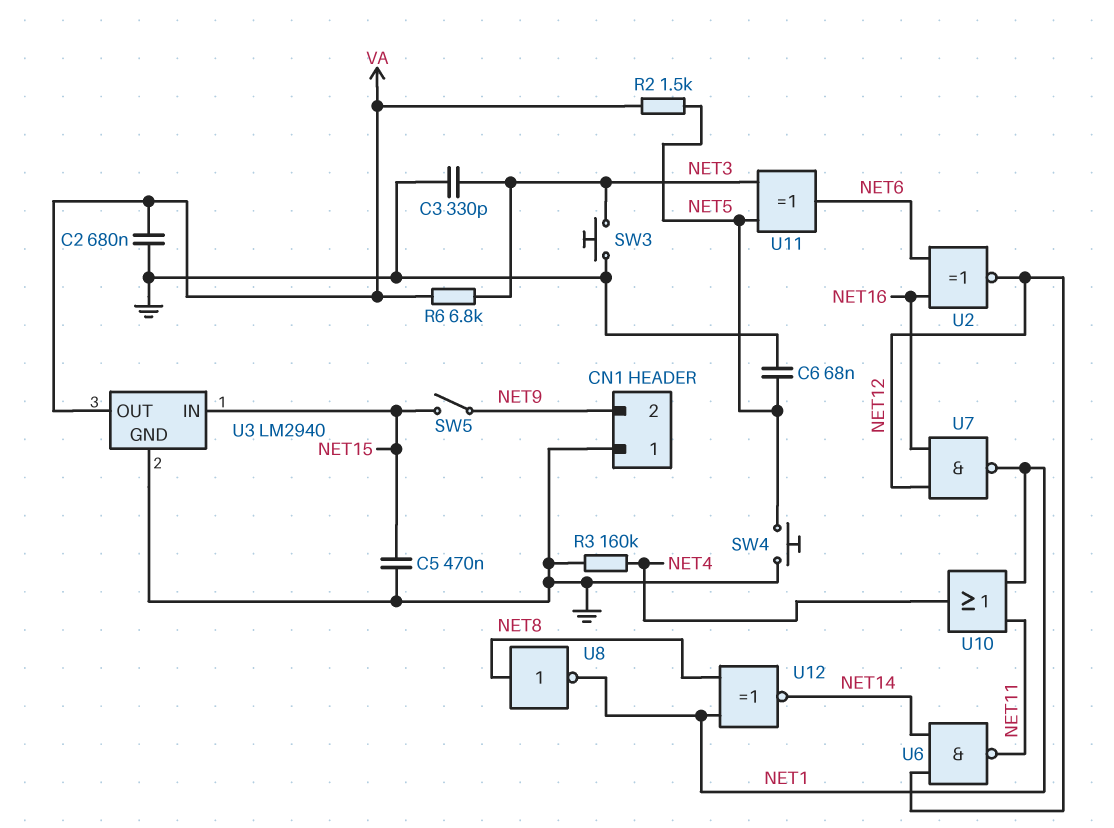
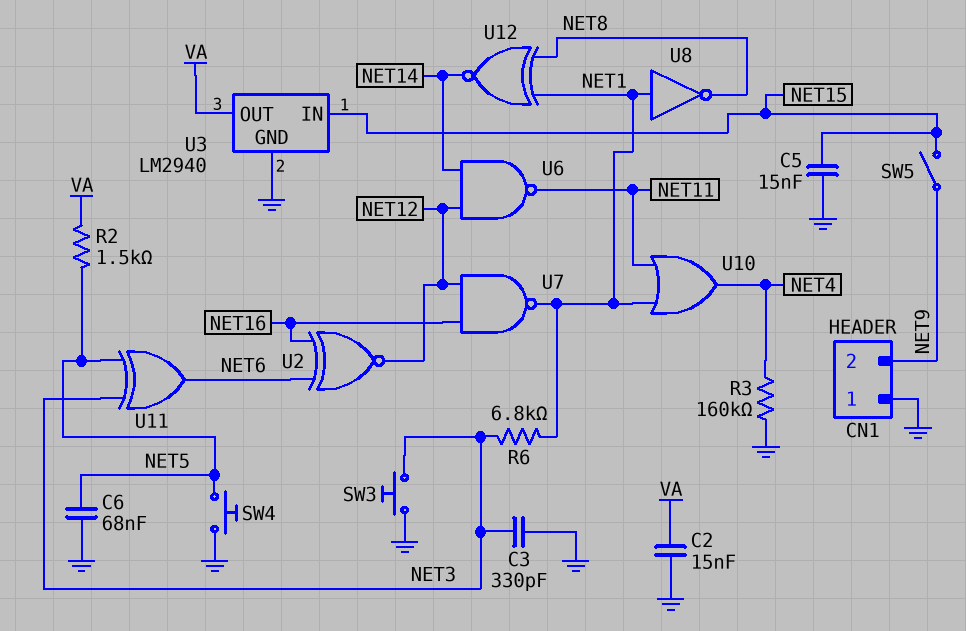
C2: 680nF (GND, VA) -> 15nF (GND, VA)
C5: 470nF (GND, NET15) -> 15nF (GND, NET15)
R6: 6.8k (NET3, VA) -> 6.8k (NET1, NET3)
U8: NOT (in NET8, out NET1) -> NOT (in NET1, out NET8)

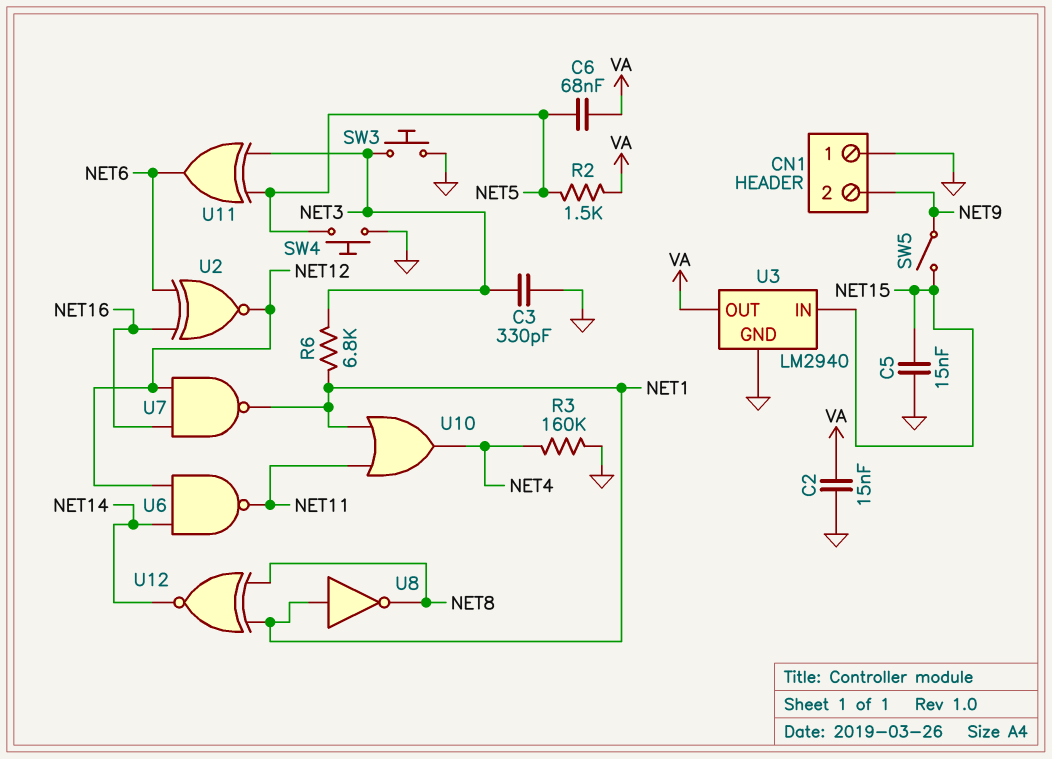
C6: 68nF (GND, NET5) -> 68nF (NET5, VA)

